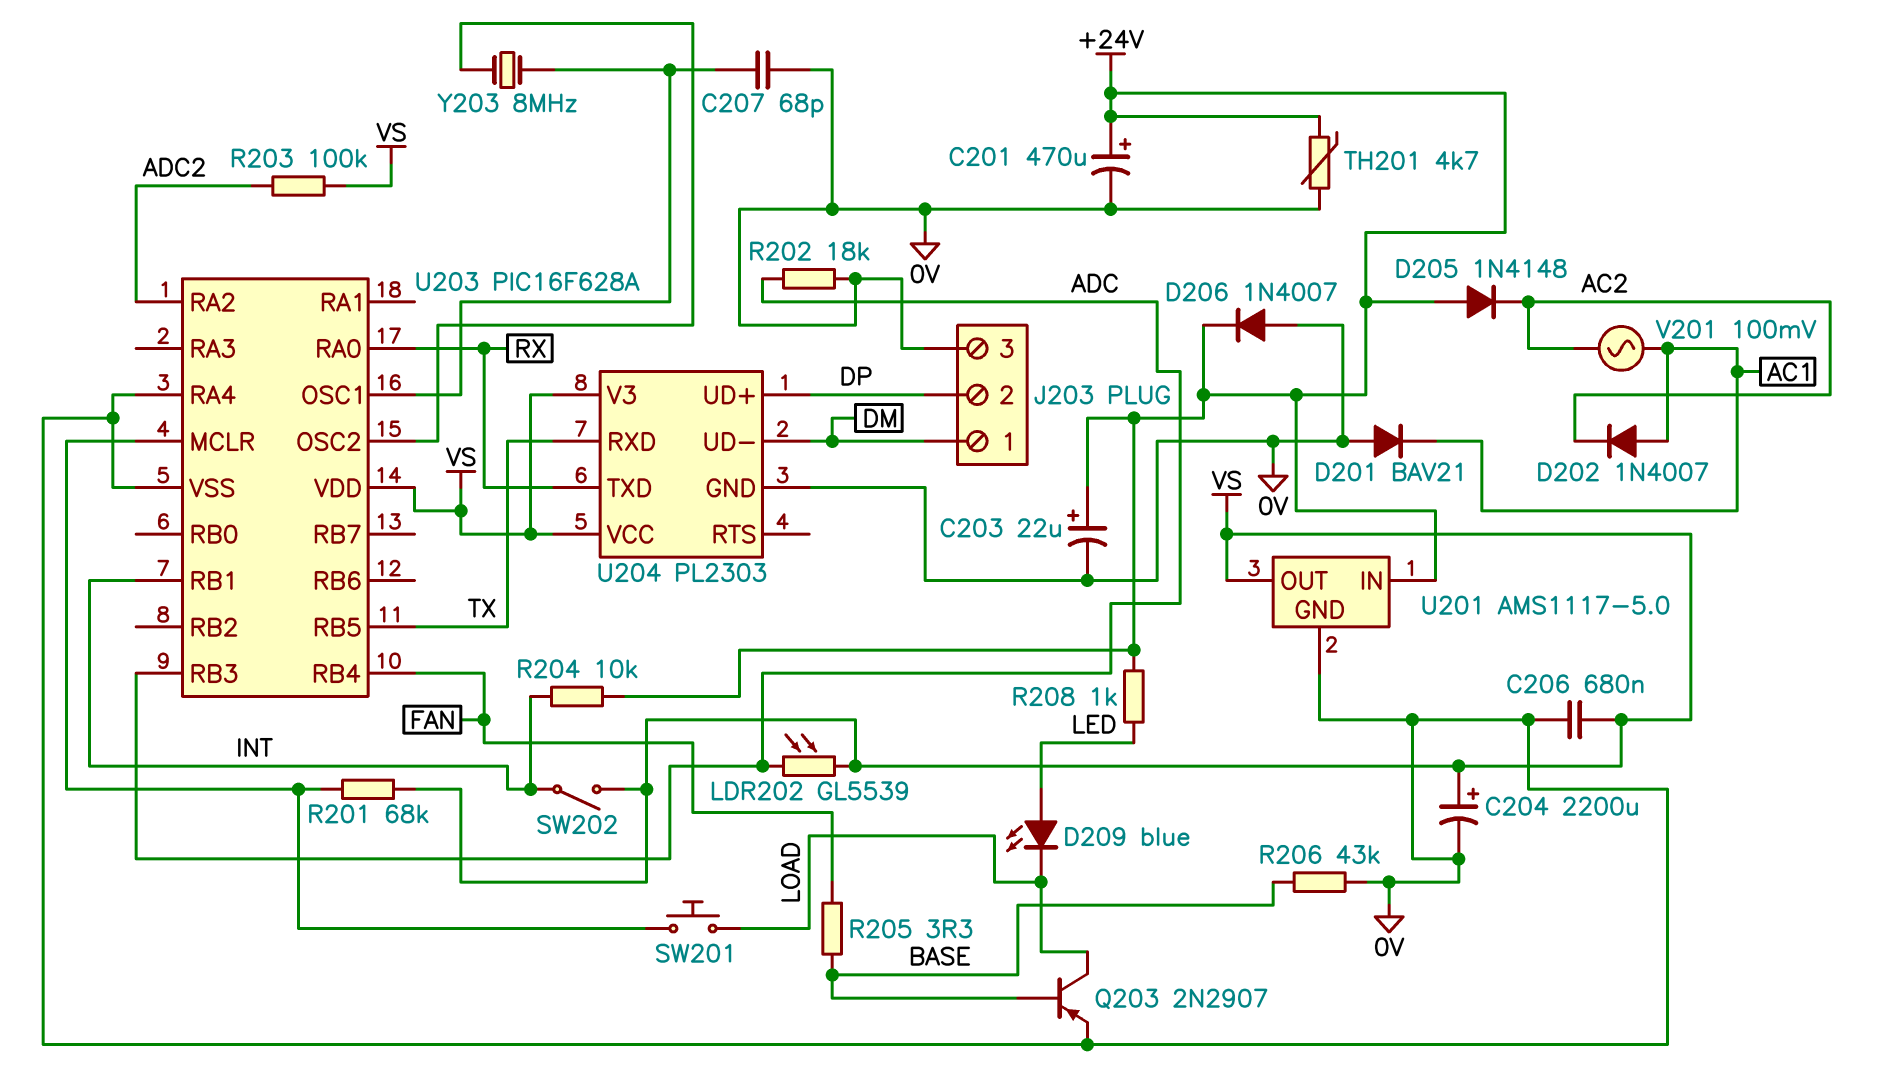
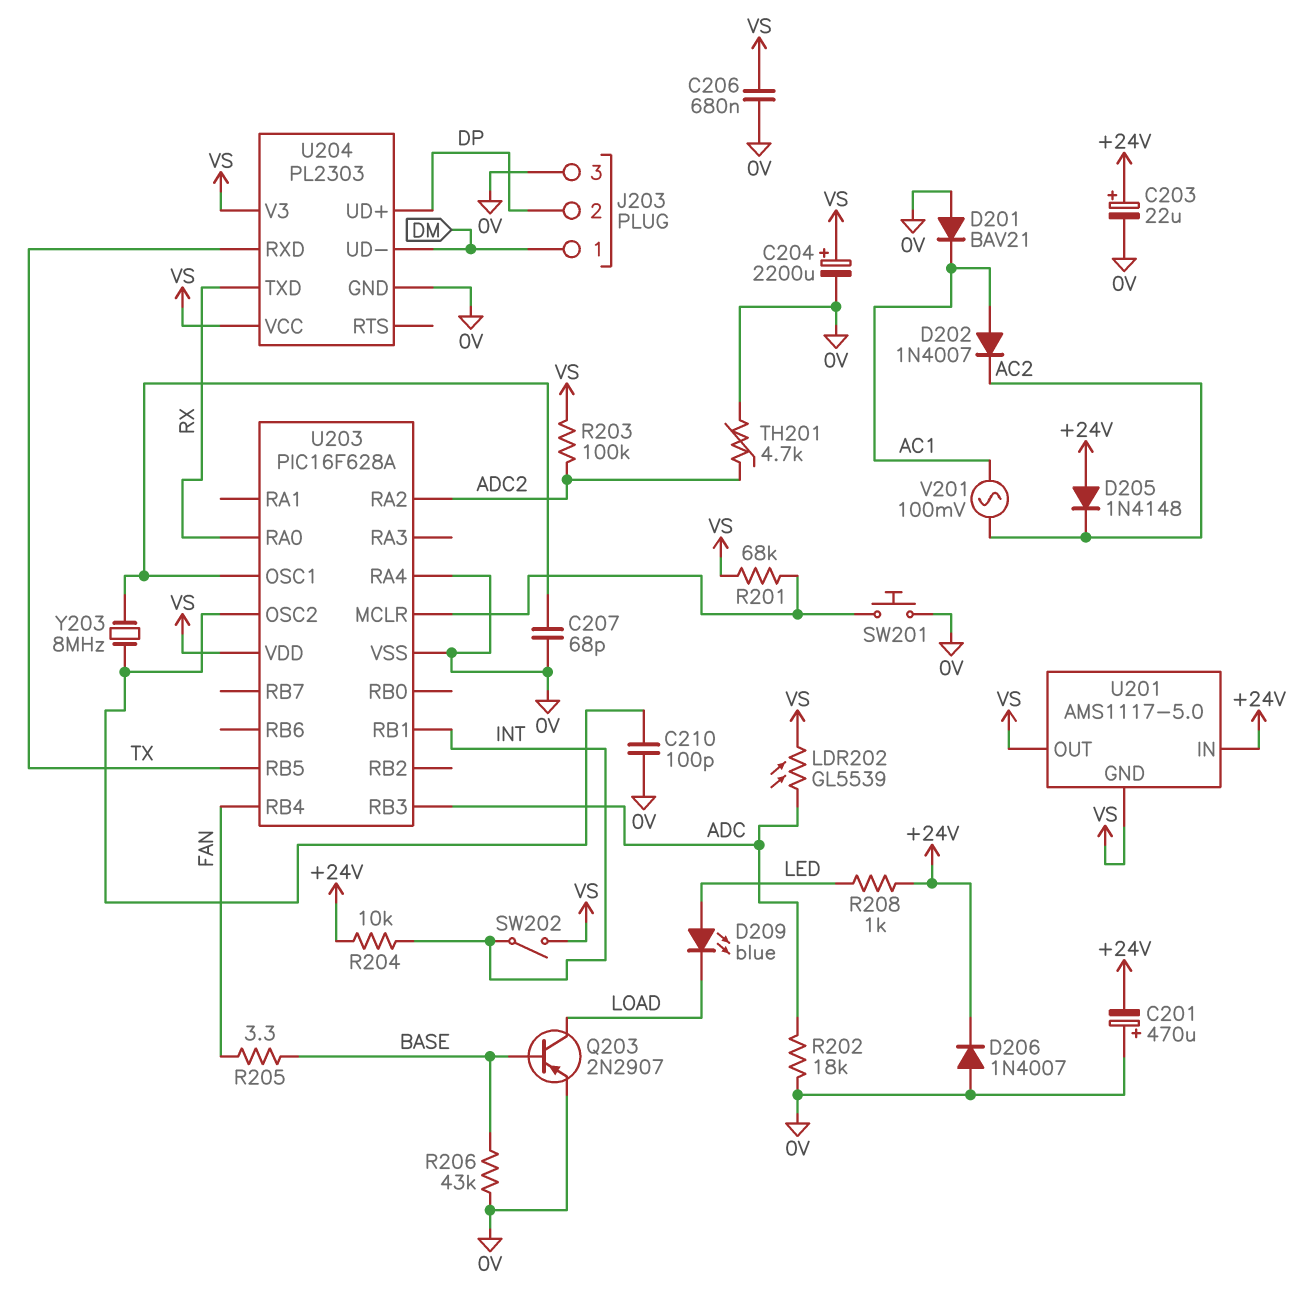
C201: 470uF (plus +24V, minus 0V) -> 470uF (plus 0V, minus +24V)
C210: none -> 100pF (0V, U203/OSC2)
SW201: button (LOAD, U203/MCLR) -> button (0V, U203/MCLR)
TH201: 4.7k (+24V, 0V) -> 4.7k (0V, ADC2)
U201 pin GND: 0V -> VS

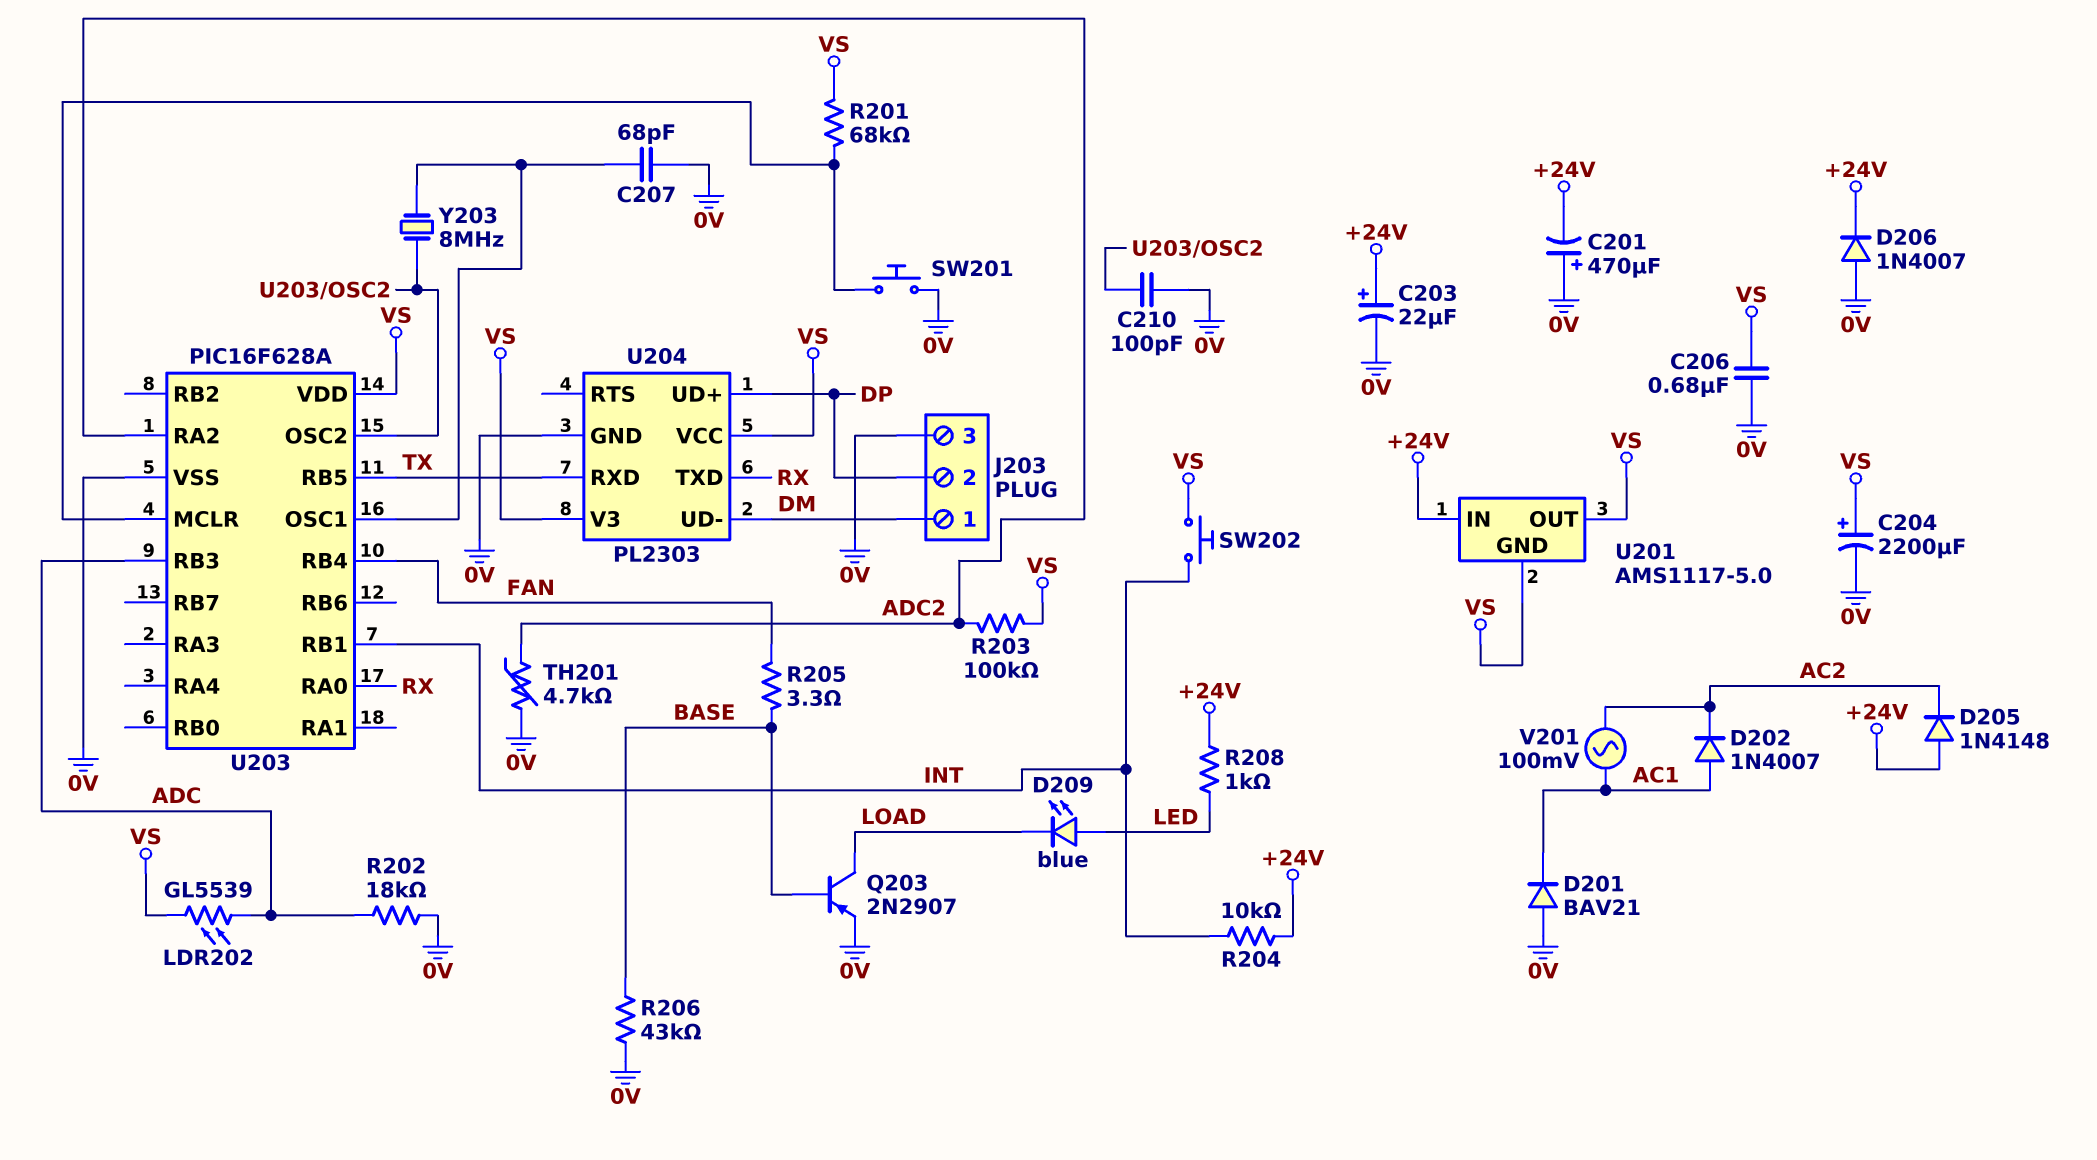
SW202: switch (INT, VS) -> button (INT, VS)
U203 pin RA4: 0V -> none

